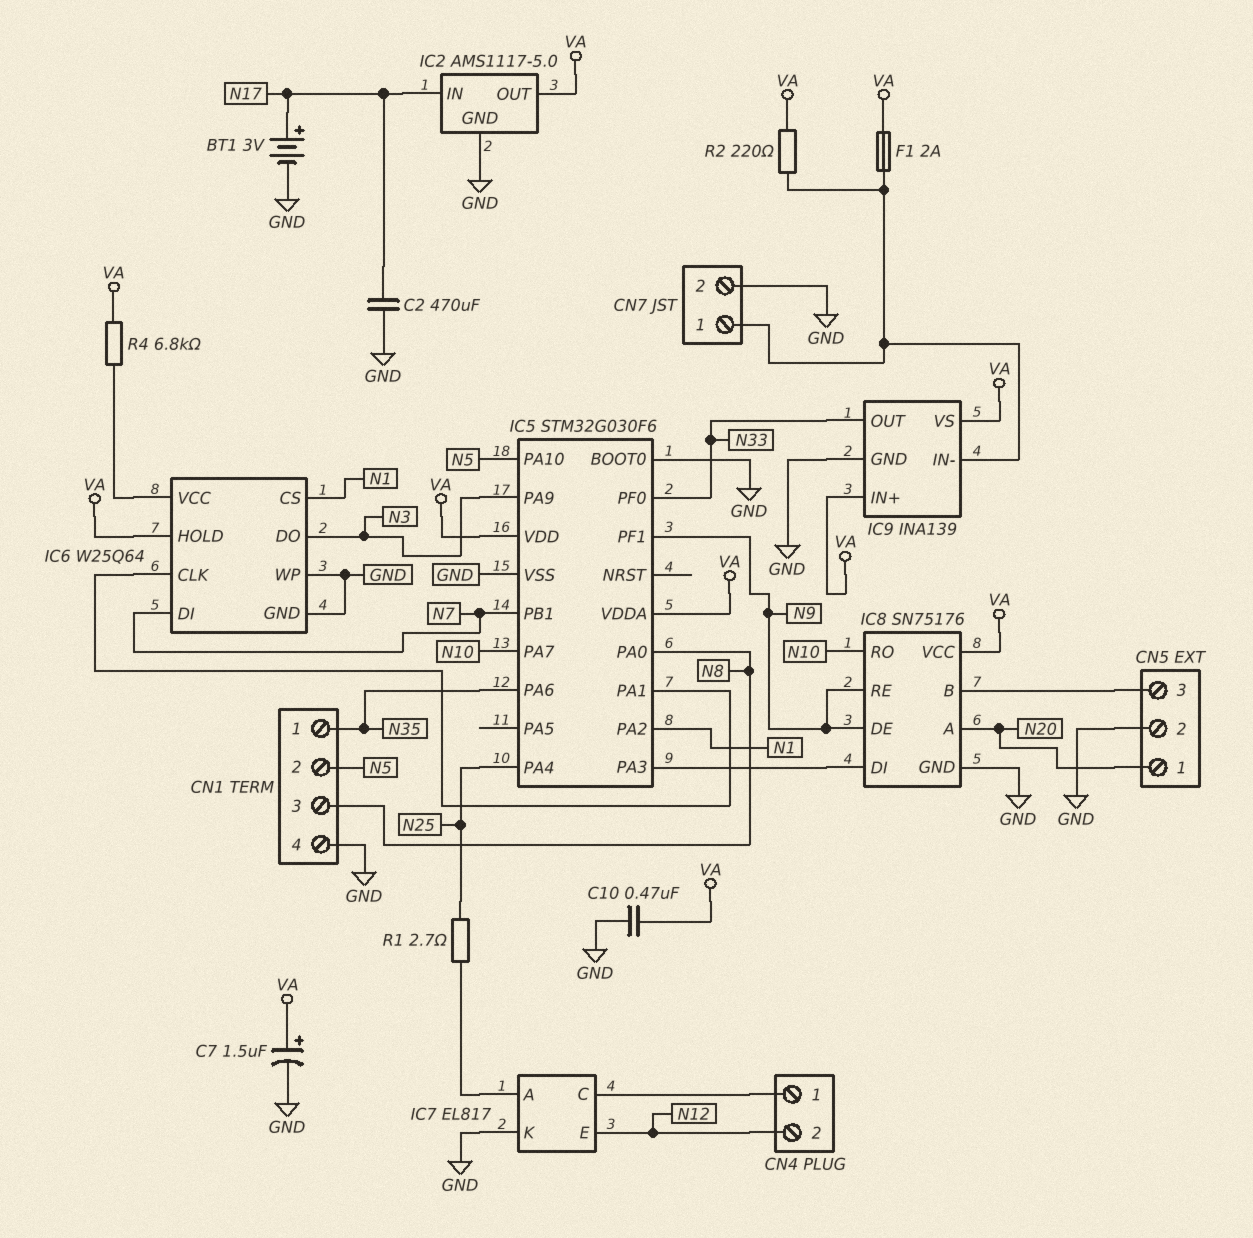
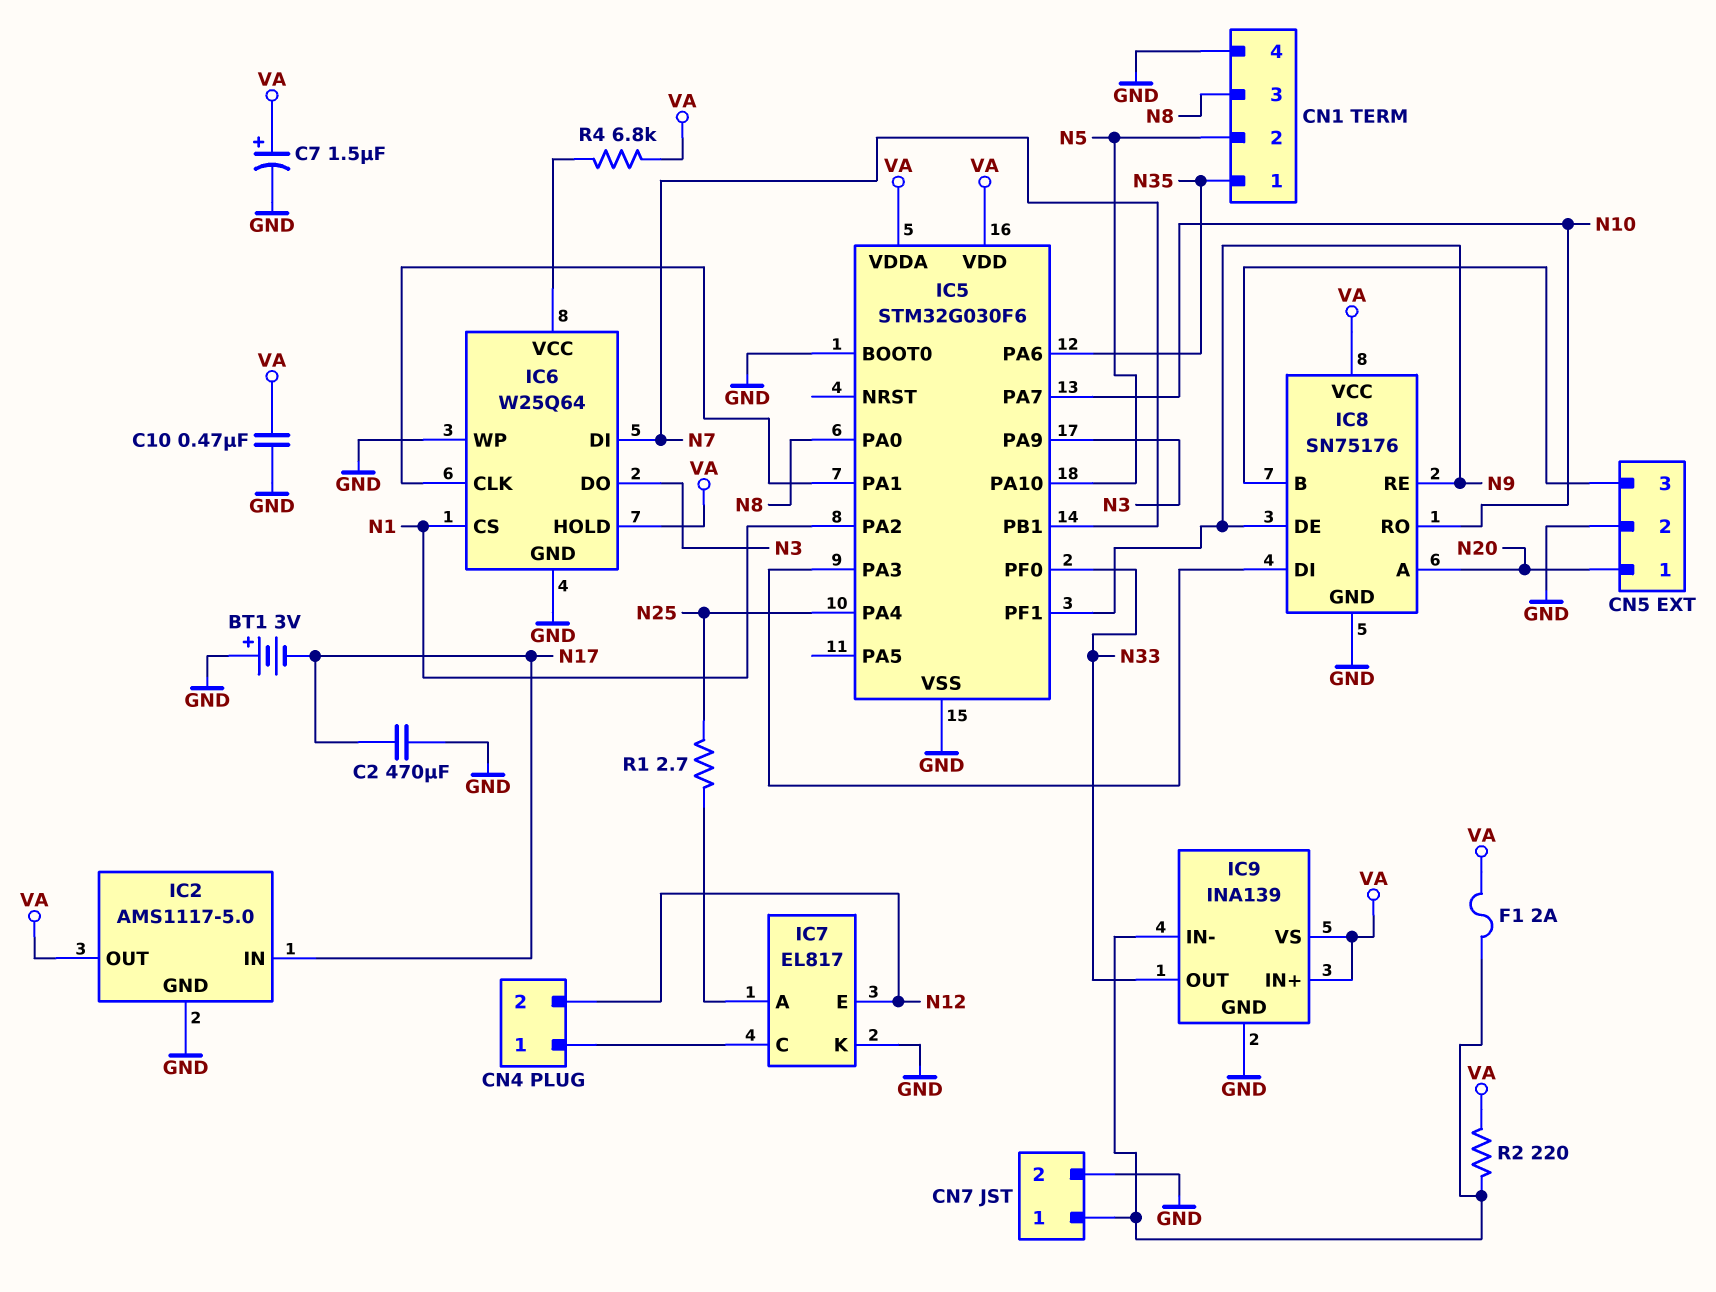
BT1: 3V (plus N17, minus GND) -> 3V (plus GND, minus N17)

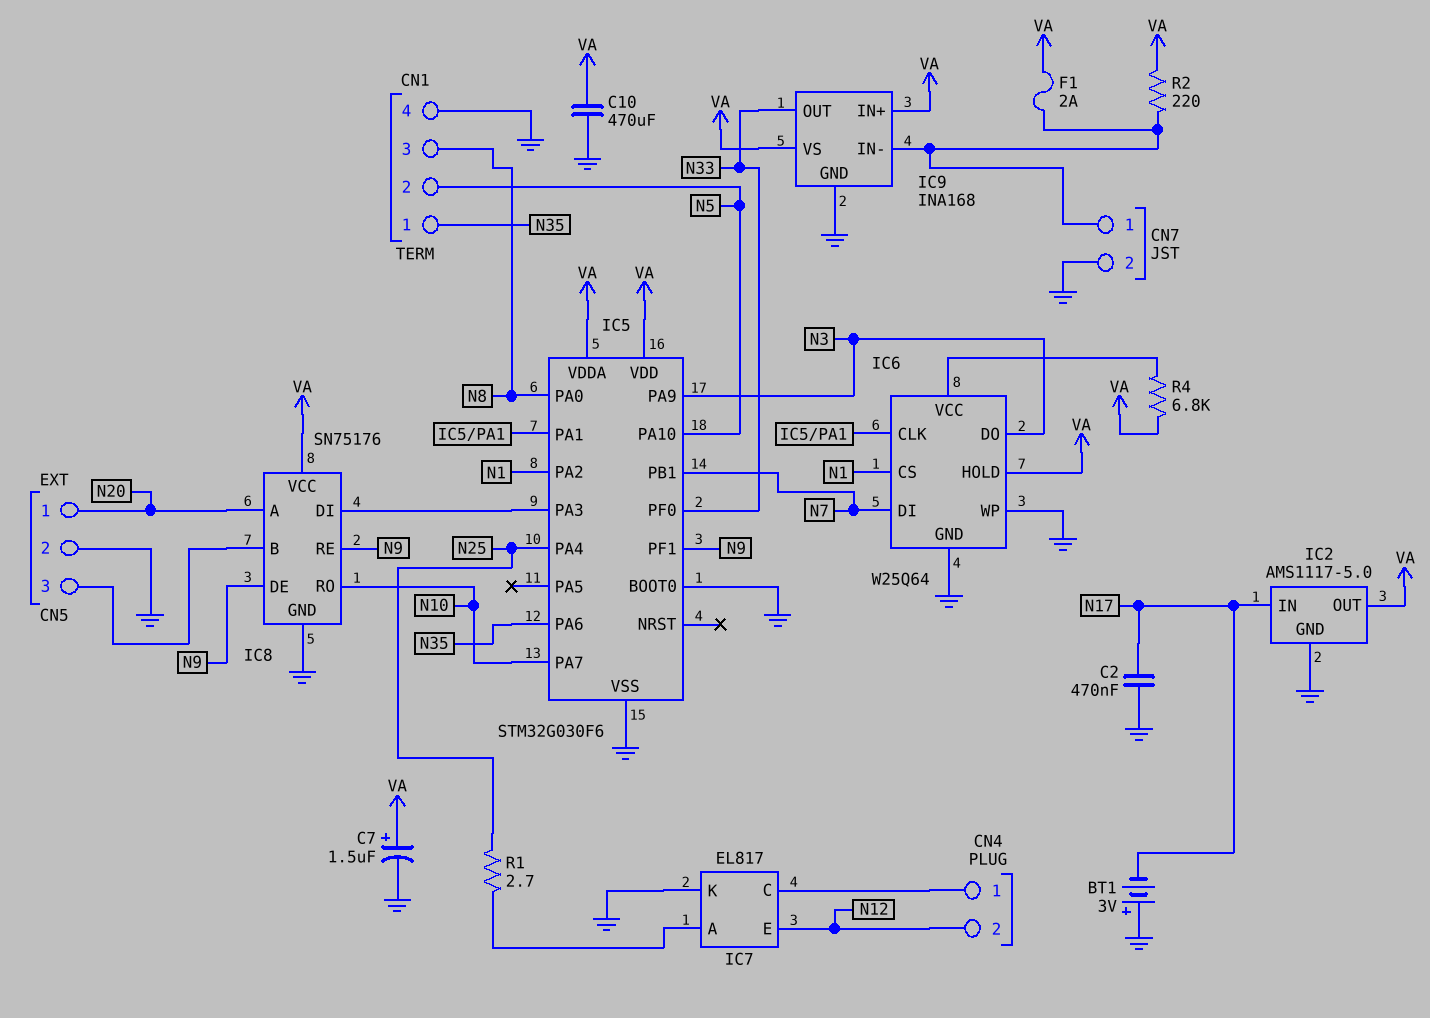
C2: 470uF (GND, N17) -> 470nF (GND, N17)
C10: 470nF (GND, VA) -> 470uF (GND, VA)
IC9: INA139 -> INA168

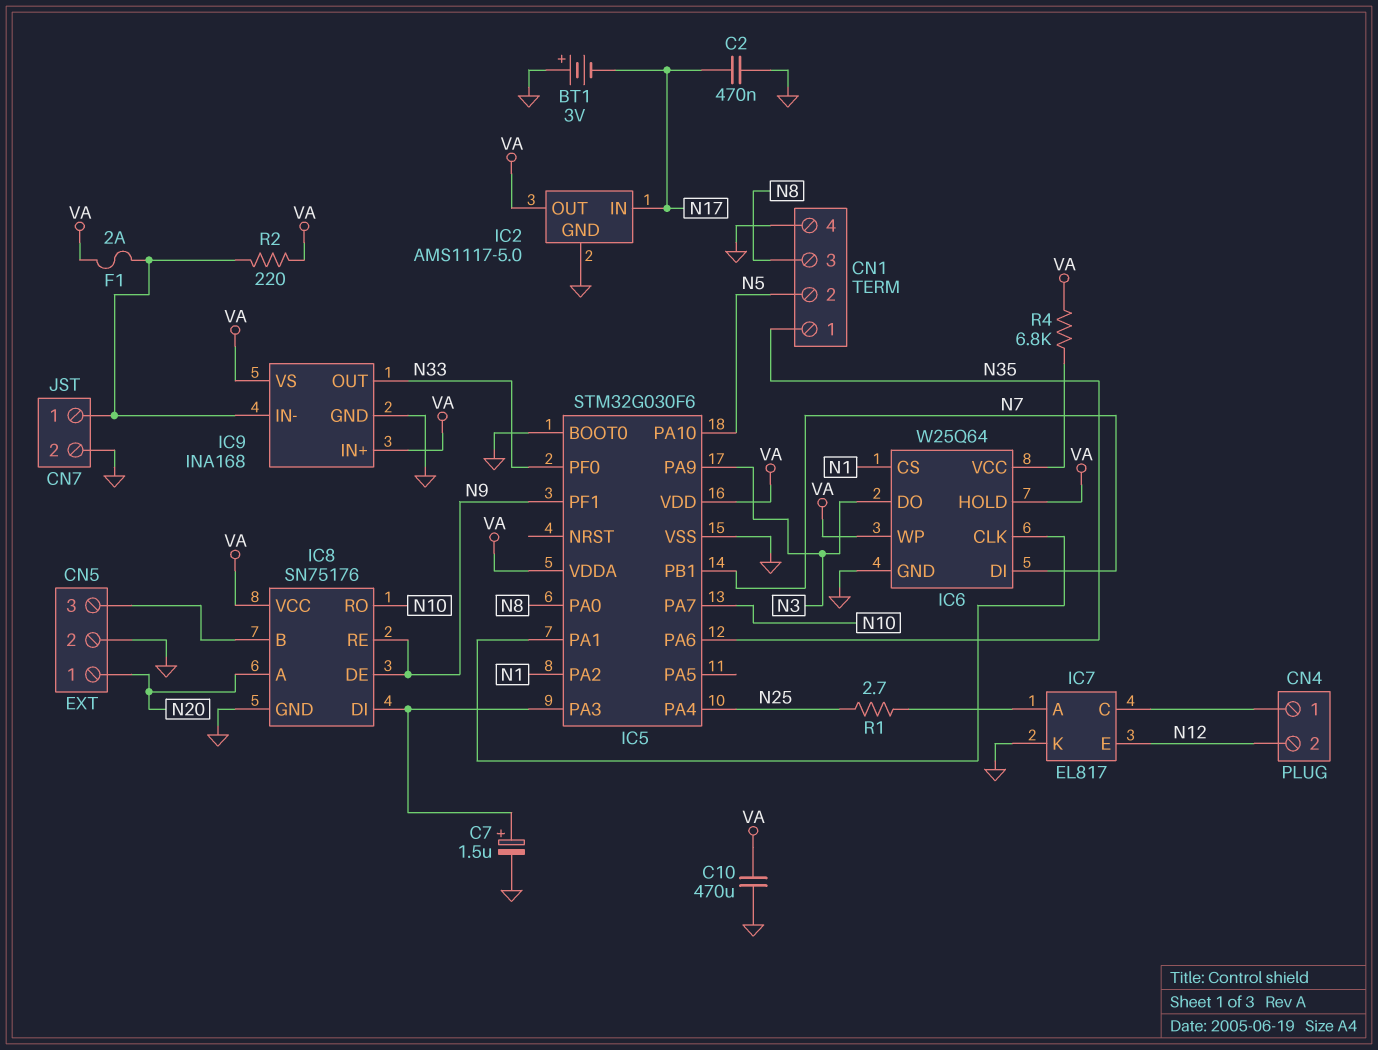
C7: 1.5uF (plus VA, minus GND) -> 1.5uF (plus IC5/PA3, minus GND)
IC6 pin WP: GND -> VA

